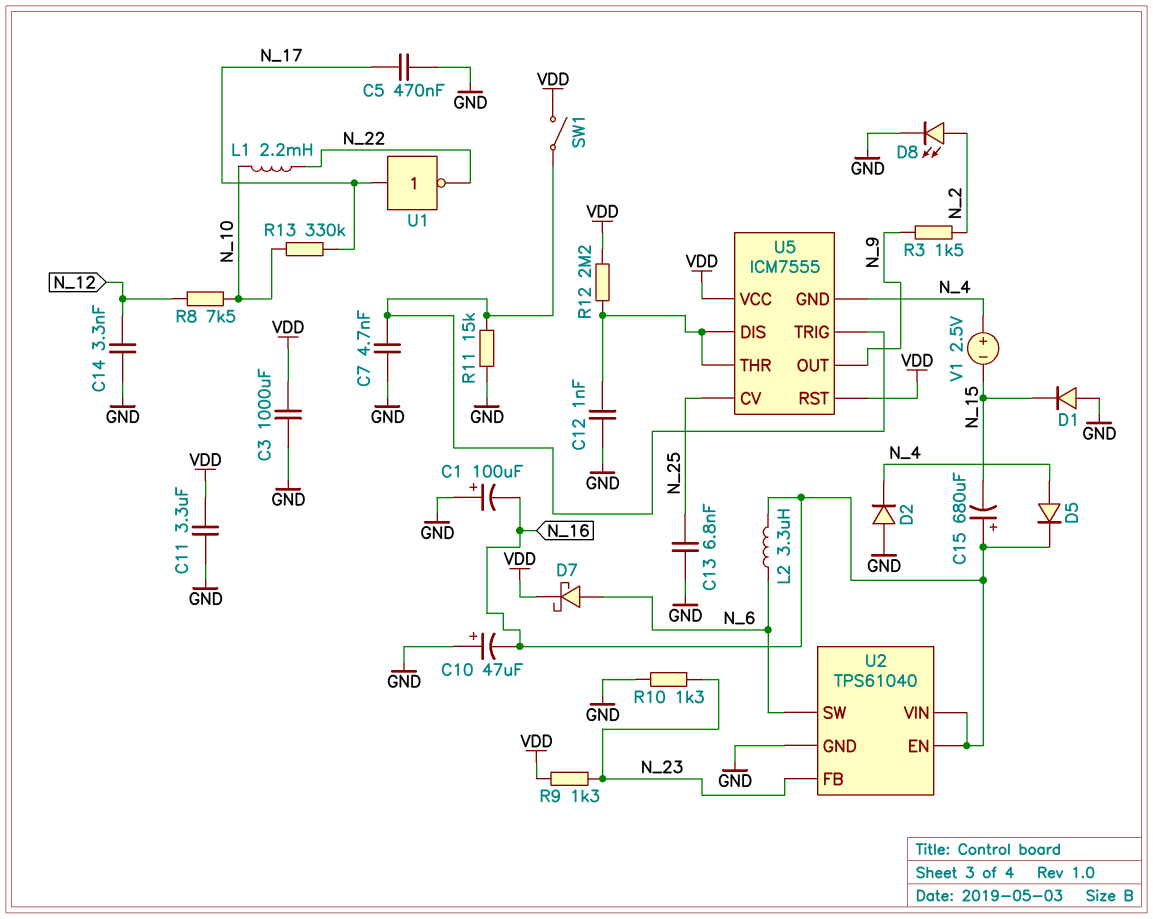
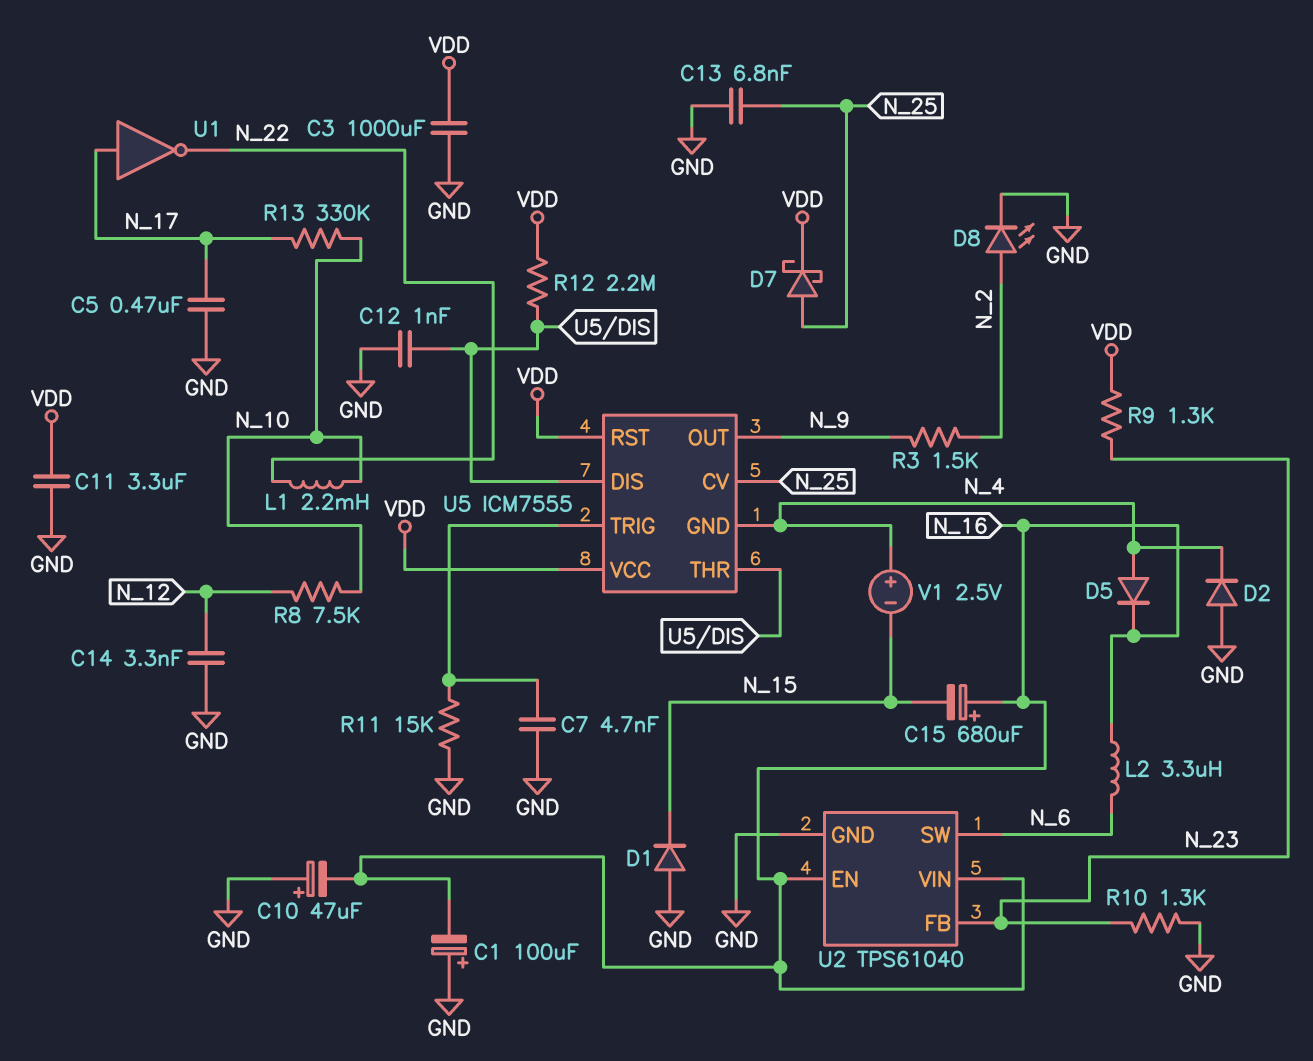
D7: schottky (A N_6, K VDD) -> schottky (A N_25, K VDD)
SW1: switch (U5/TRIG, VDD) -> none

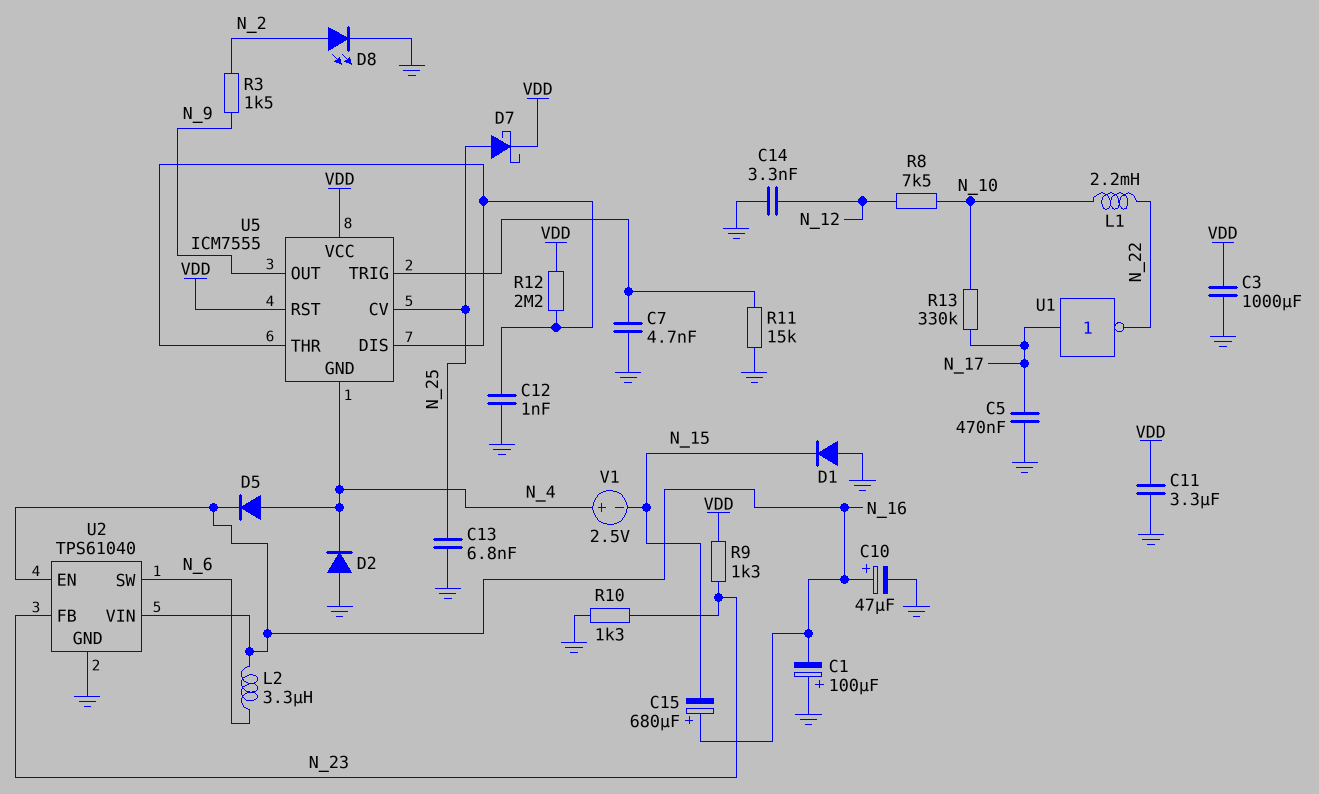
C10: 47uF (plus GND, minus N_16) -> 47uF (plus N_16, minus GND)

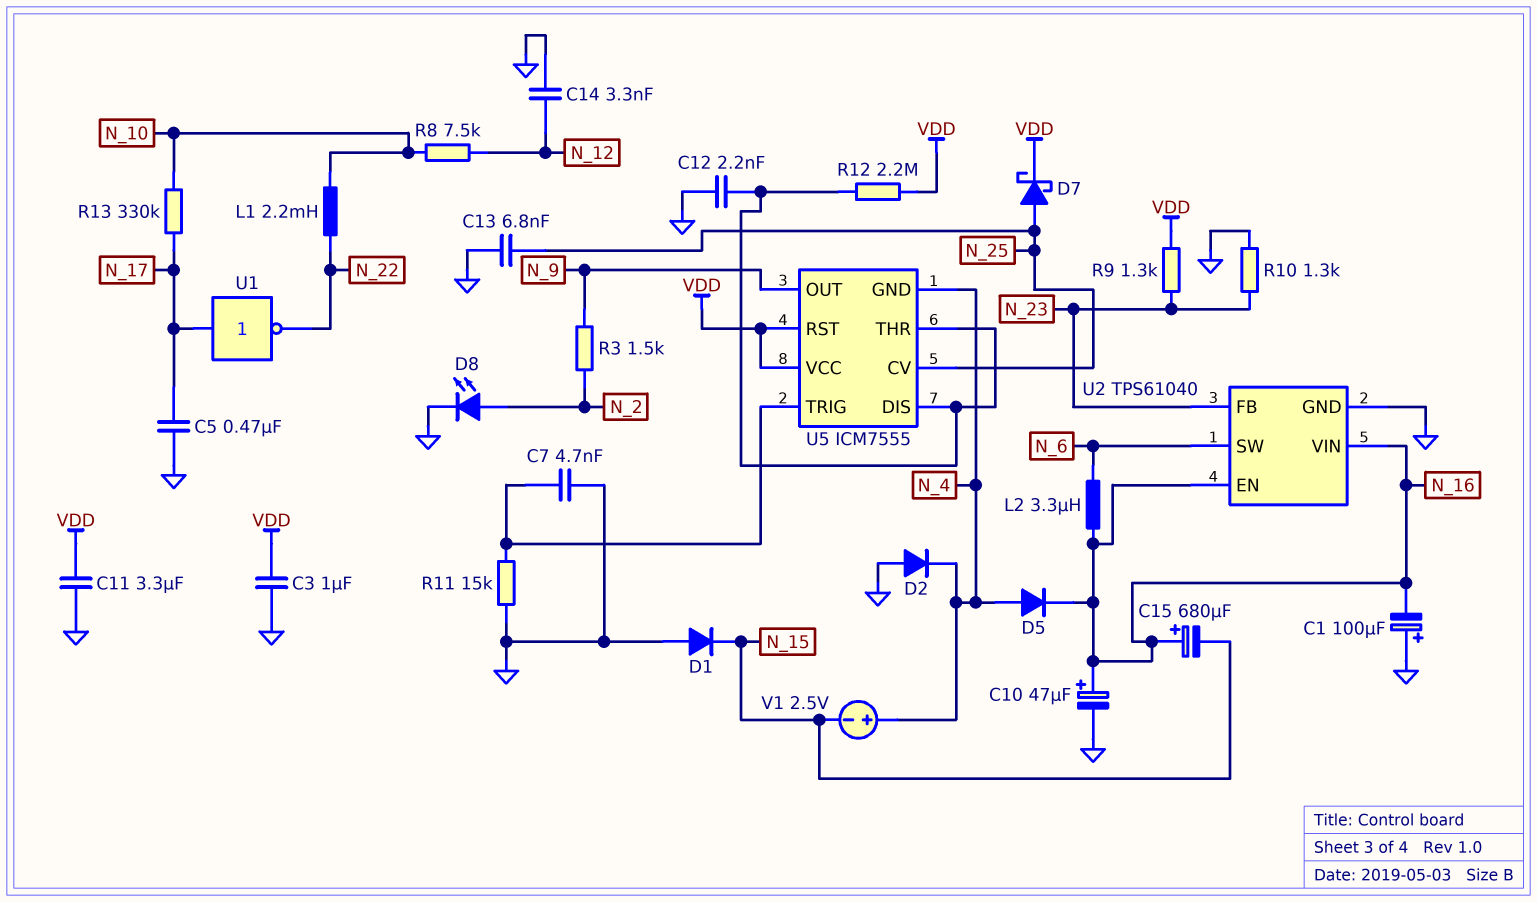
C3: 1000uF (GND, VDD) -> 1uF (GND, VDD)
C12: 1nF (GND, U5/DIS) -> 2.2nF (GND, U5/DIS)

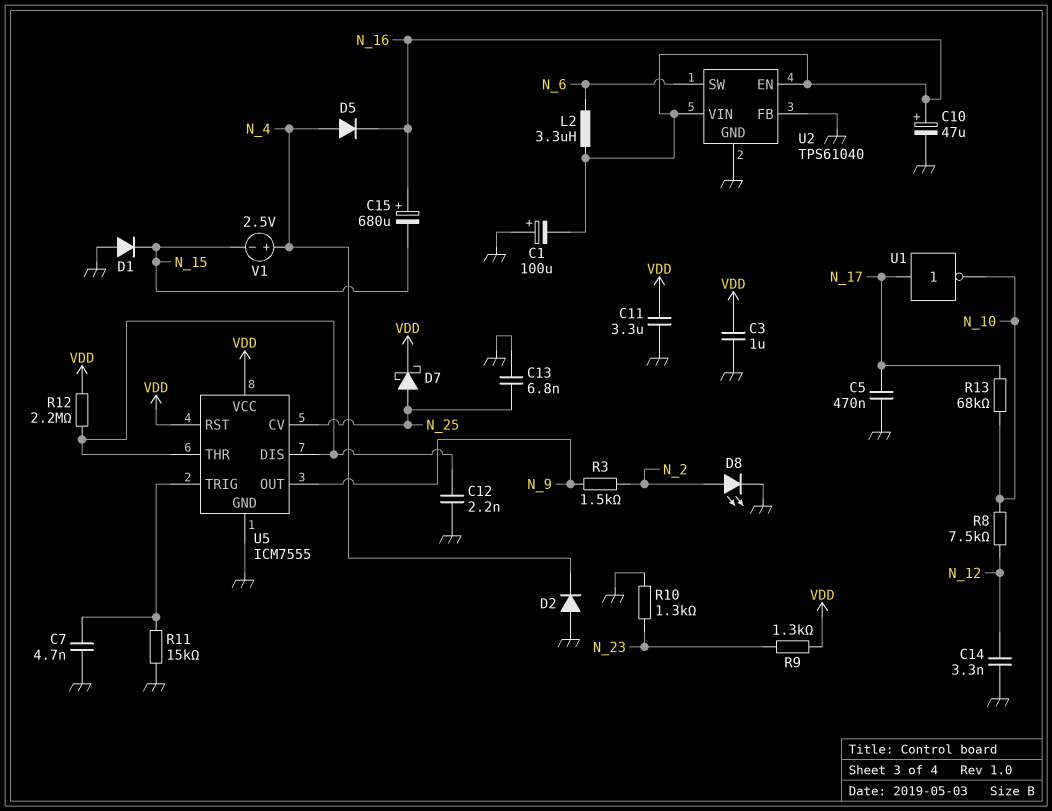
L1: 2.2mH (N_10, N_22) -> none
R13: 330k (N_10, N_17) -> 68k (N_10, N_17)
U1: NOT (in N_17, out N_22) -> NOT (in N_17, out N_10)
U2 pin FB: N_23 -> GND
U5 pin GND: N_4 -> GND

